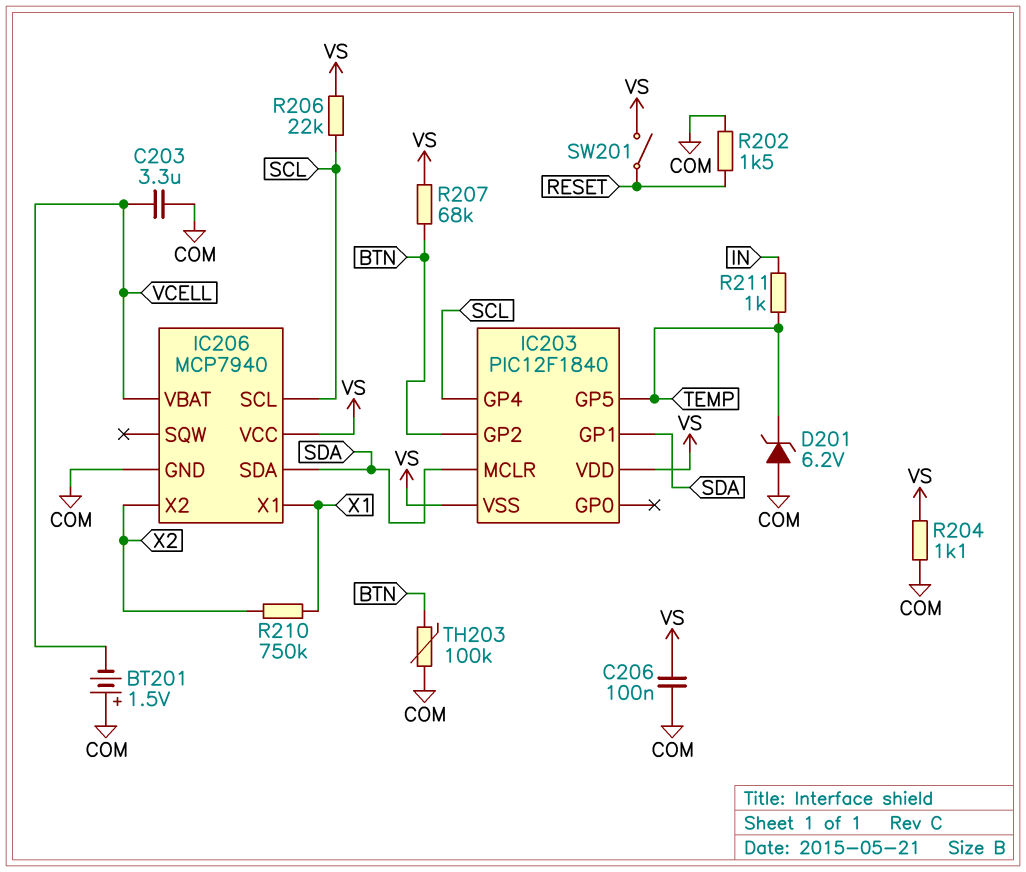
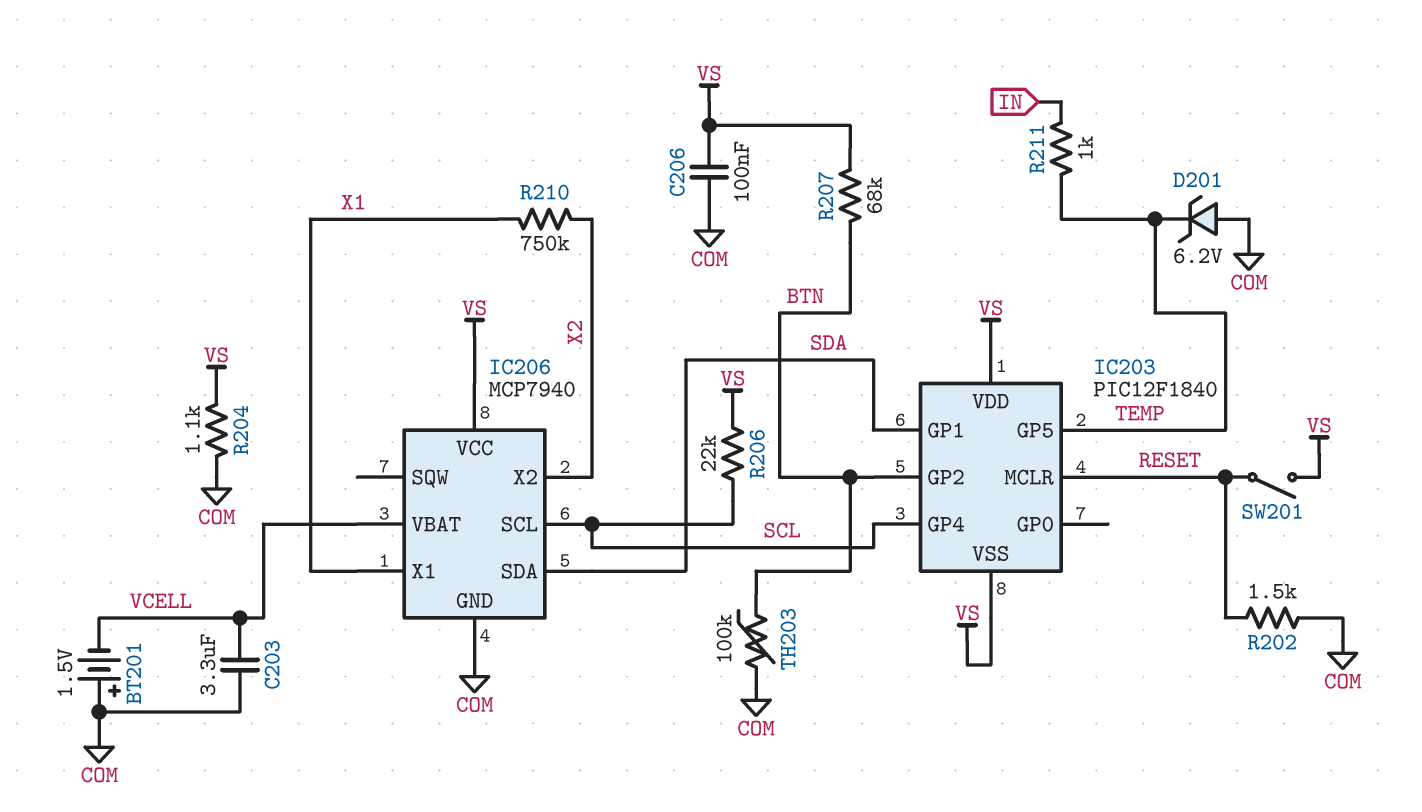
IC203 pin MCLR: SDA -> RESET

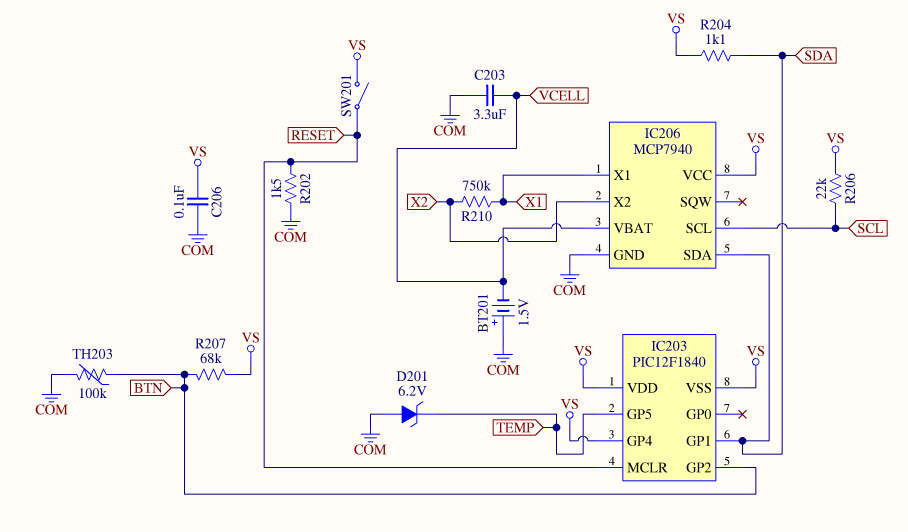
IC203 pin GP4: SCL -> VS
R204: 1.1k (COM, VS) -> 1.1k (SDA, VS)
R211: 1k (IN, TEMP) -> none

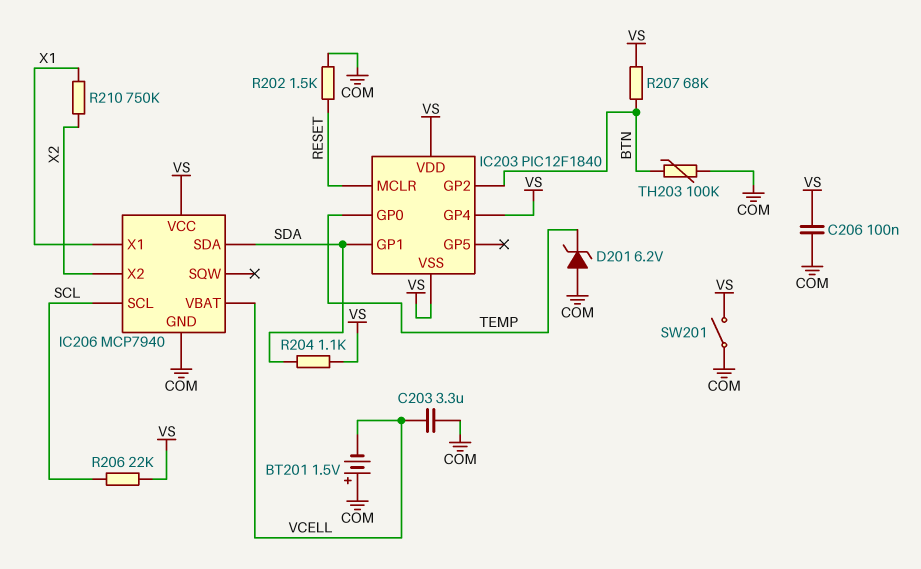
IC203 pin GP0: none -> TEMP
IC203 pin GP5: TEMP -> none
SW201: switch (RESET, VS) -> switch (COM, VS)

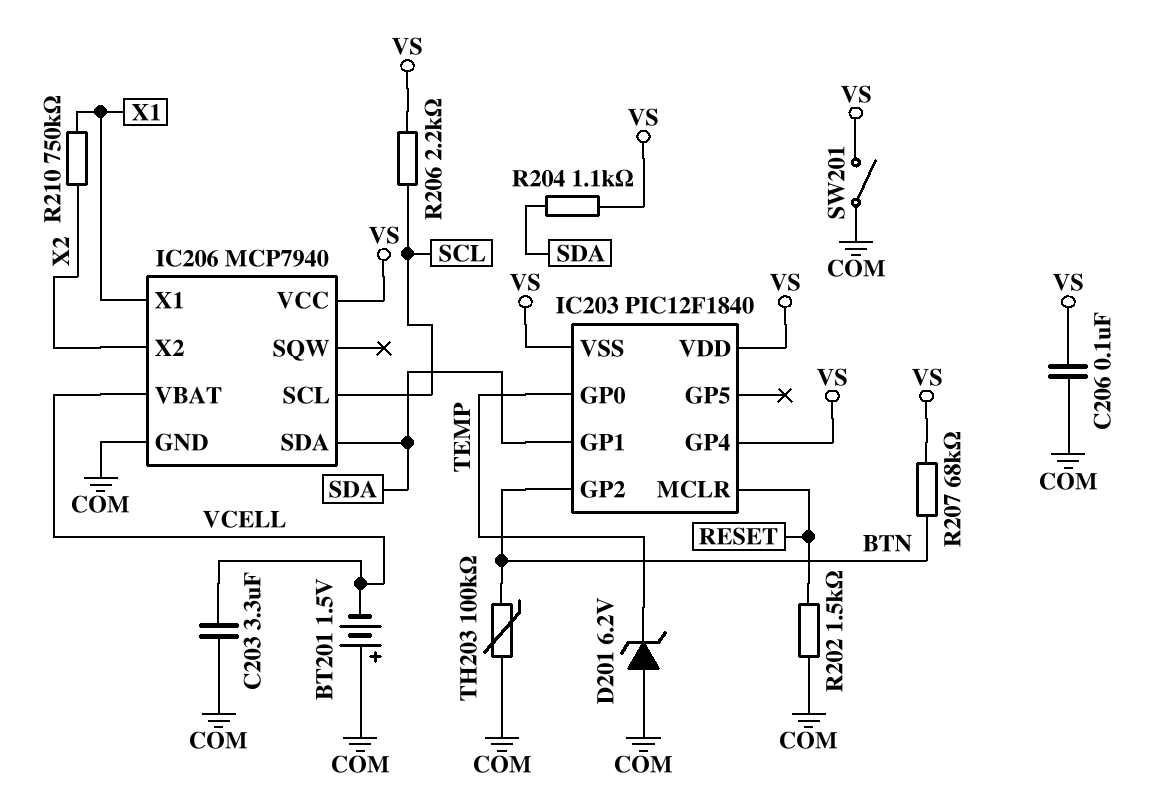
R206: 22k (SCL, VS) -> 2.2k (SCL, VS)

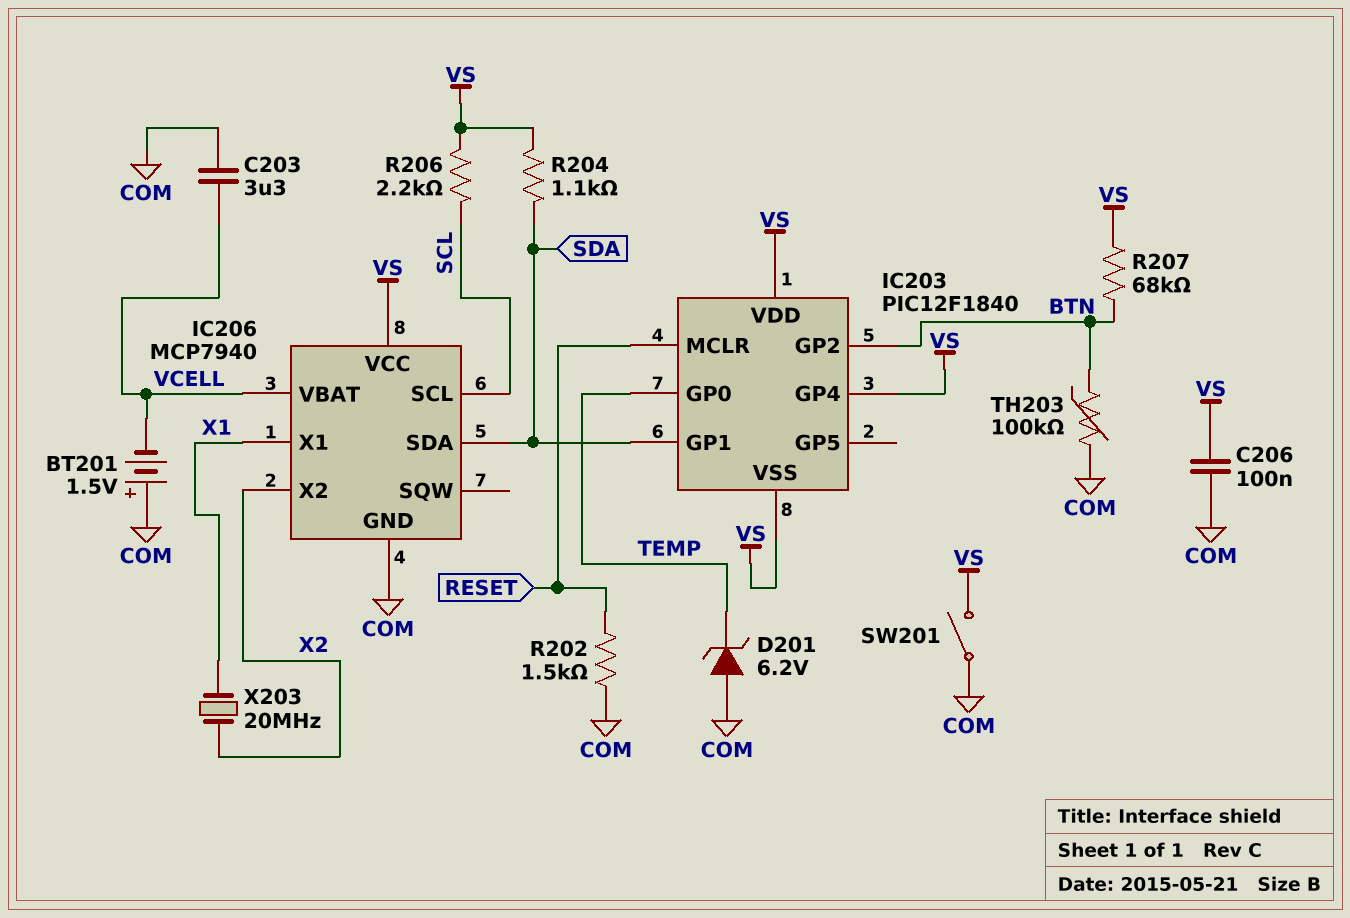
R210: 750k (X1, X2) -> none
X203: none -> 20MHz (X1, X2)

